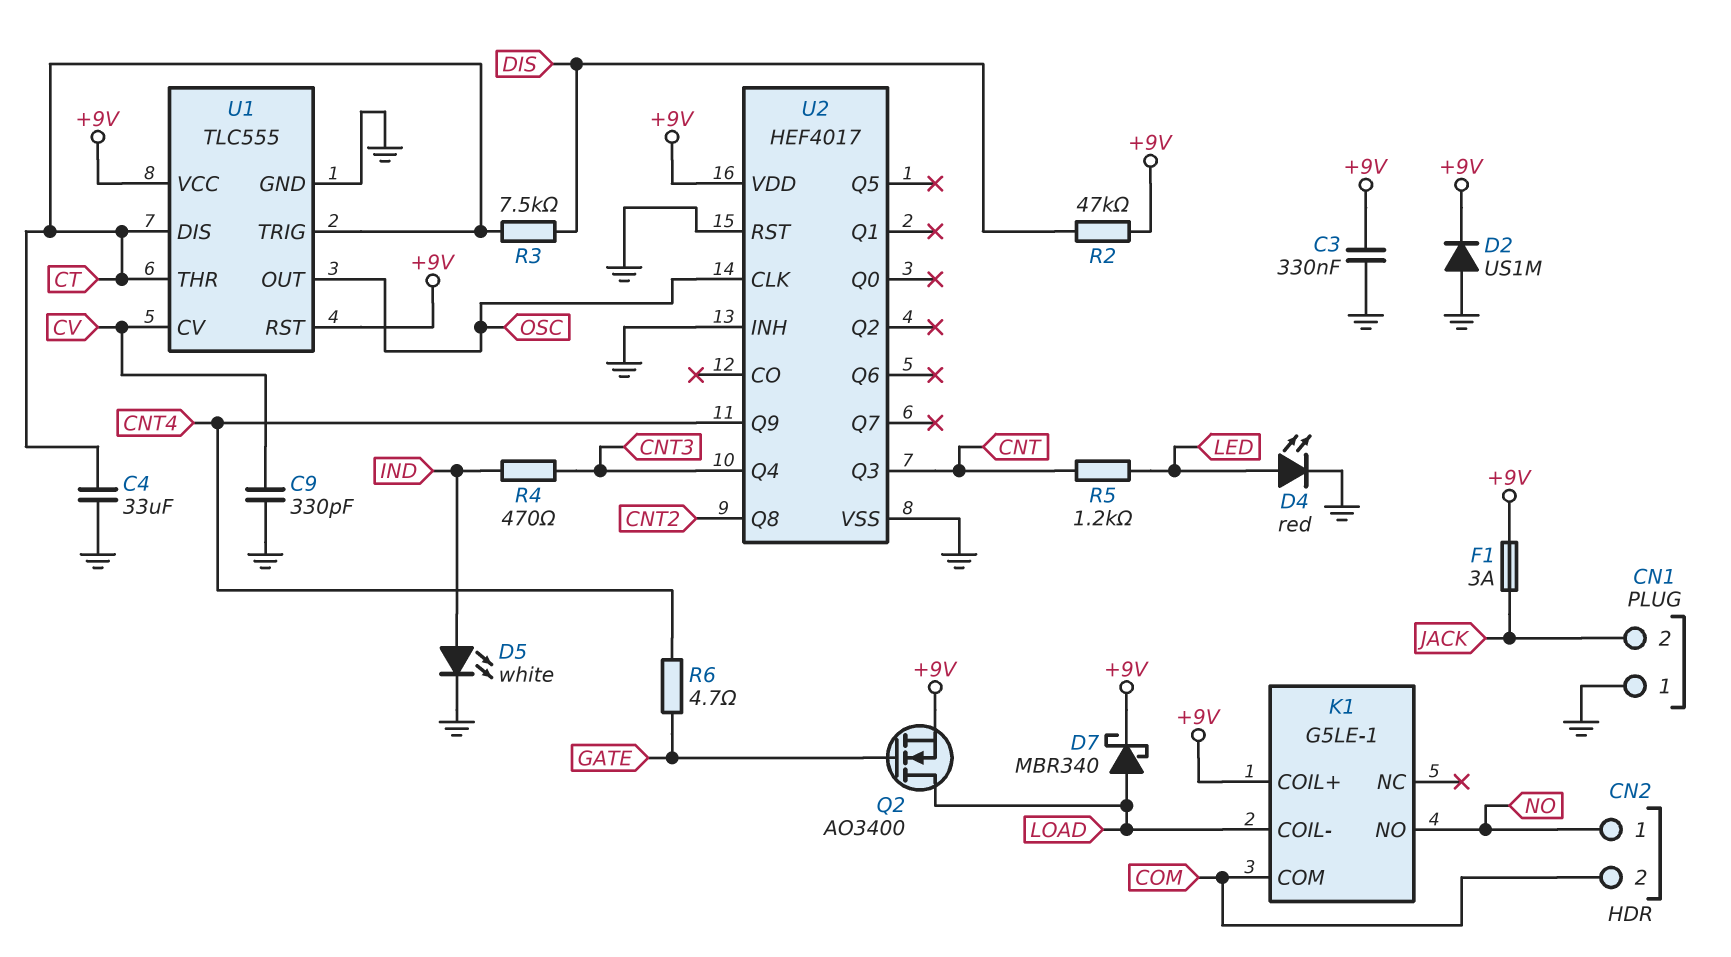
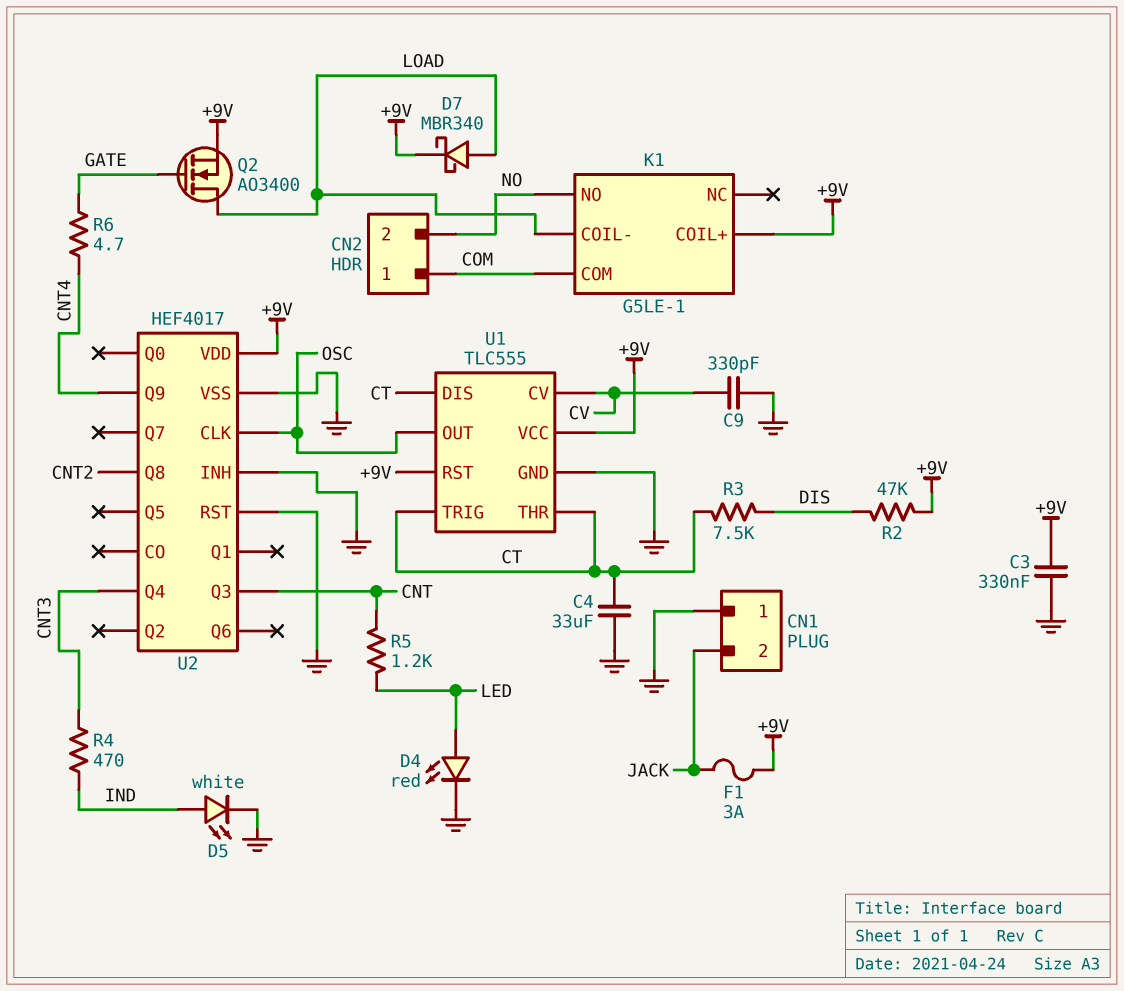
CN2 pin 1: NO -> COM
CN2 pin 2: COM -> NO
D2: diode US1M (A GND, K +9V) -> none

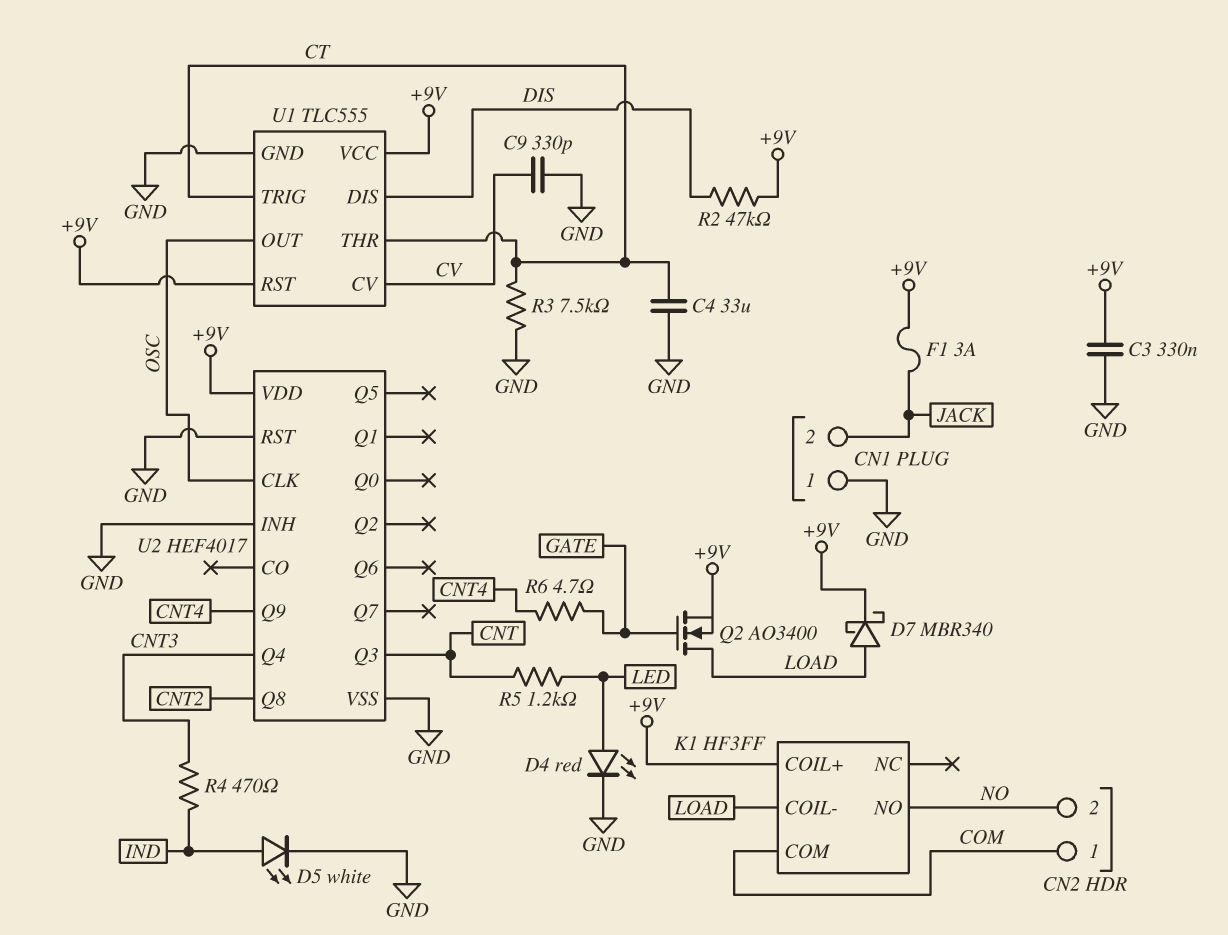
K1: G5LE-1 -> HF3FF
R3: 7.5k (CT, DIS) -> 7.5k (CT, GND)
U1 pin DIS: CT -> DIS

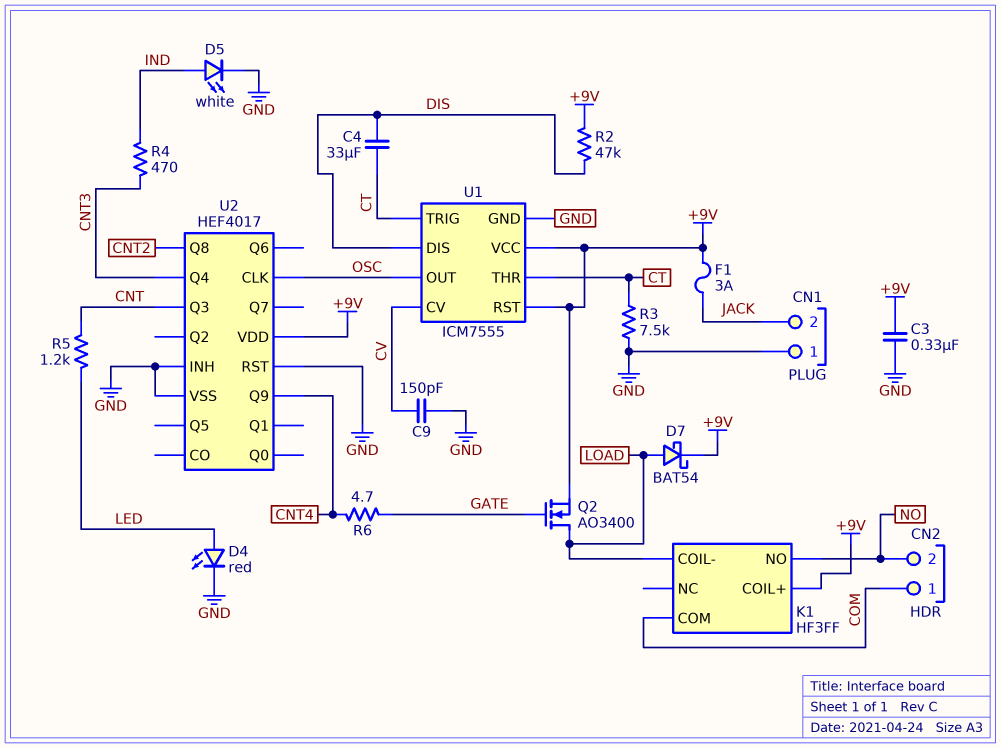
C4: 33uF (CT, GND) -> 33uF (CT, DIS)
C9: 330pF (CV, GND) -> 150pF (CV, GND)
D7: schottky MBR340 (A LOAD, K +9V) -> schottky BAT54 (A LOAD, K +9V)
U1: TLC555 -> ICM7555

